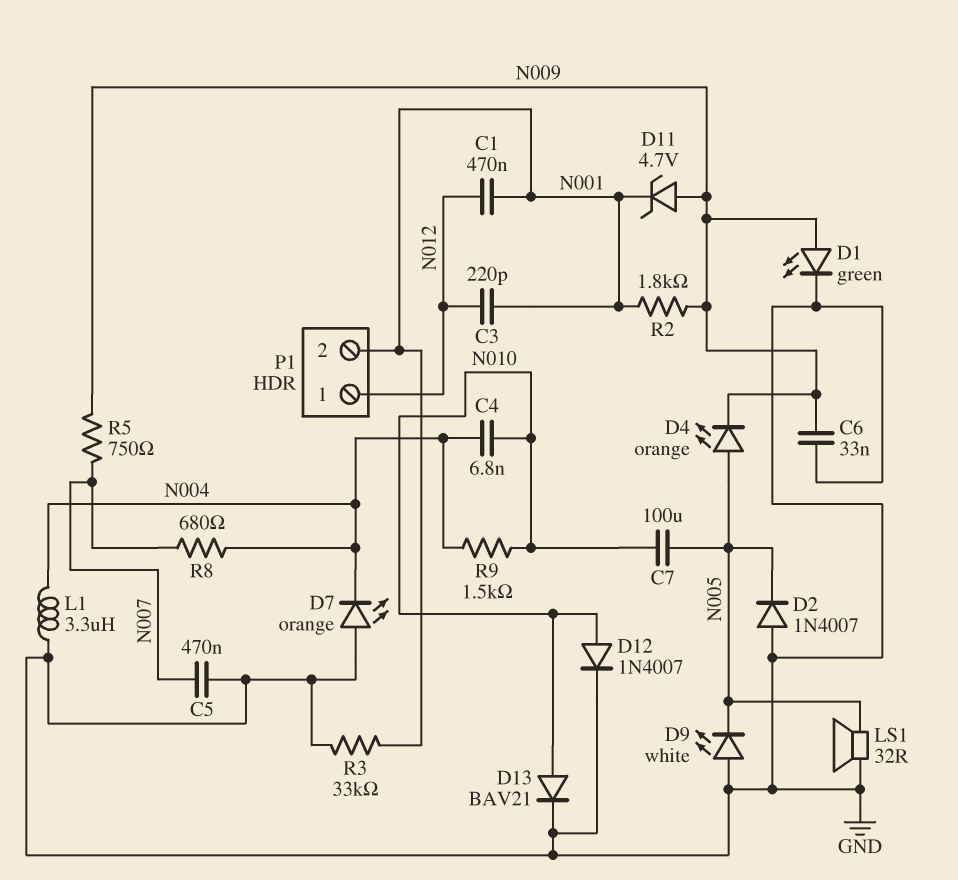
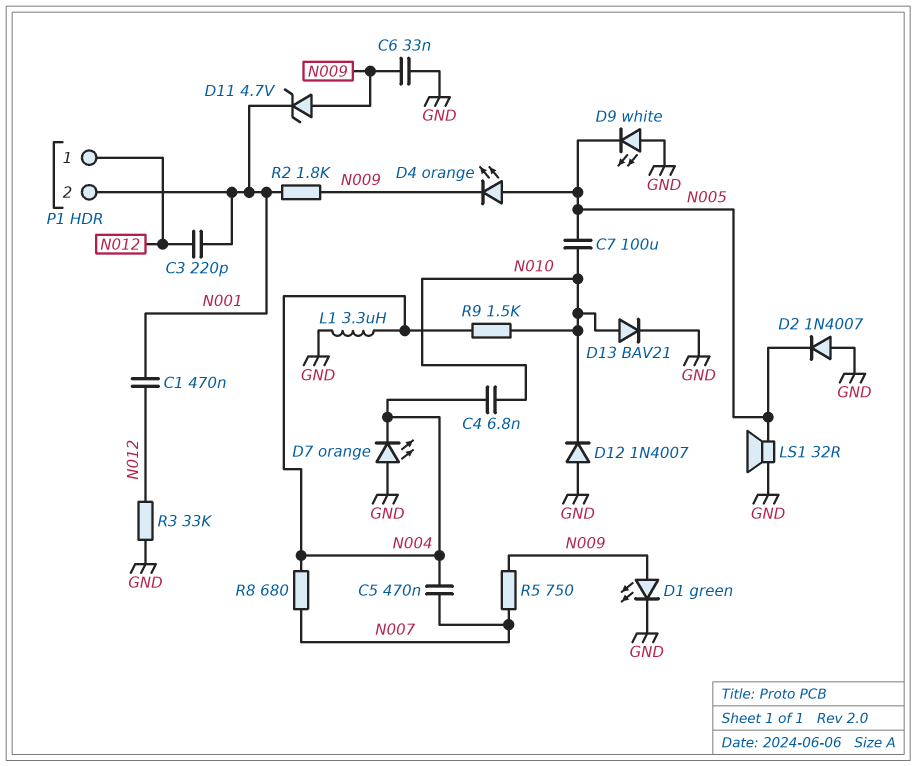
C5: 470nF (GND, N007) -> 470nF (N004, N007)
D12: diode 1N4007 (A N010, K GND) -> diode 1N4007 (A GND, K N010)
R3: 33k (GND, N001) -> 33k (GND, N012)

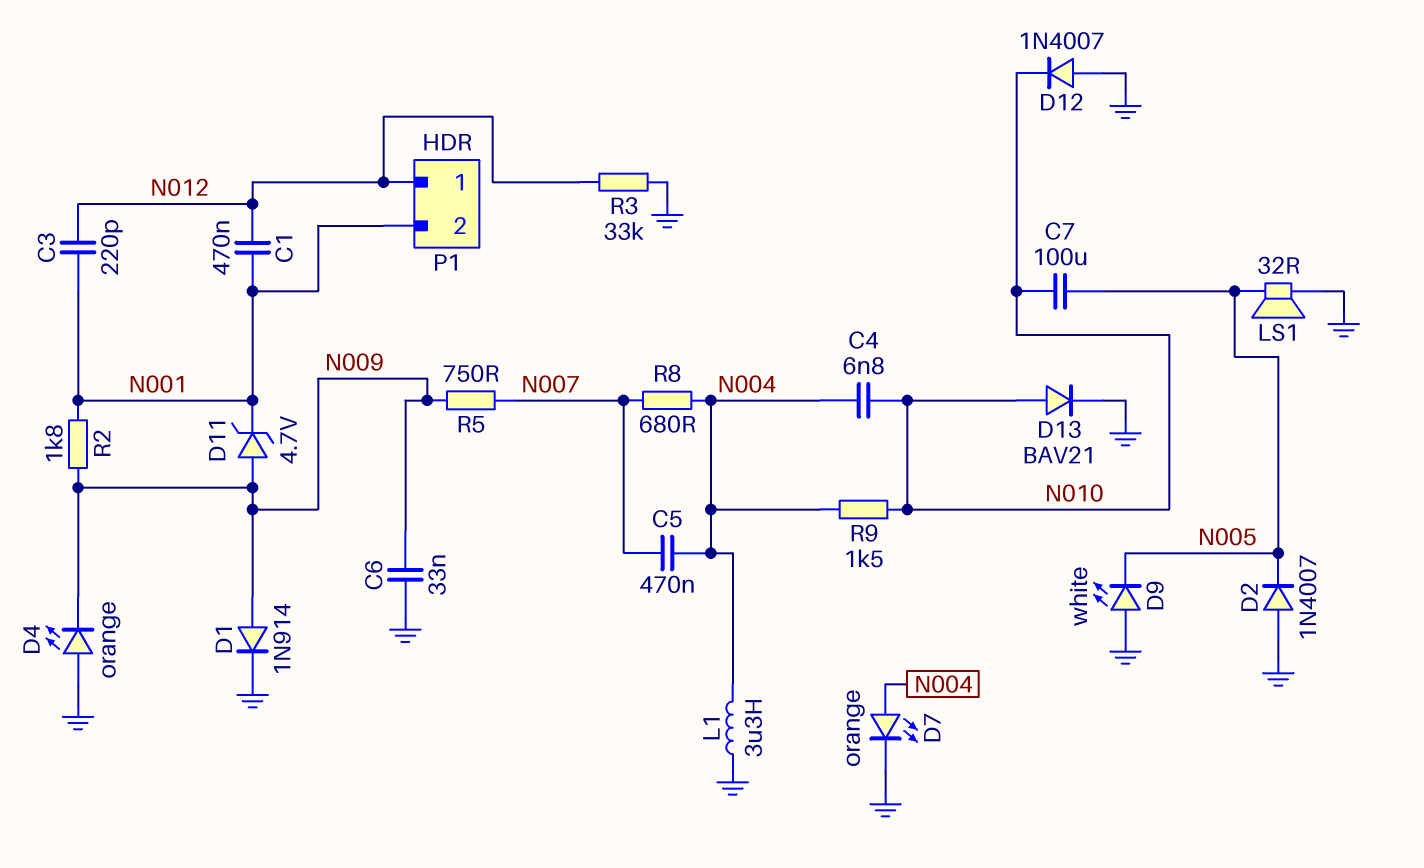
D1: LED green (A N009, K GND) -> diode 1N914 (A N009, K GND)
D4: LED orange (A N005, K N009) -> LED orange (A GND, K N009)
D7: LED orange (A GND, K N004) -> LED orange (A N004, K GND)

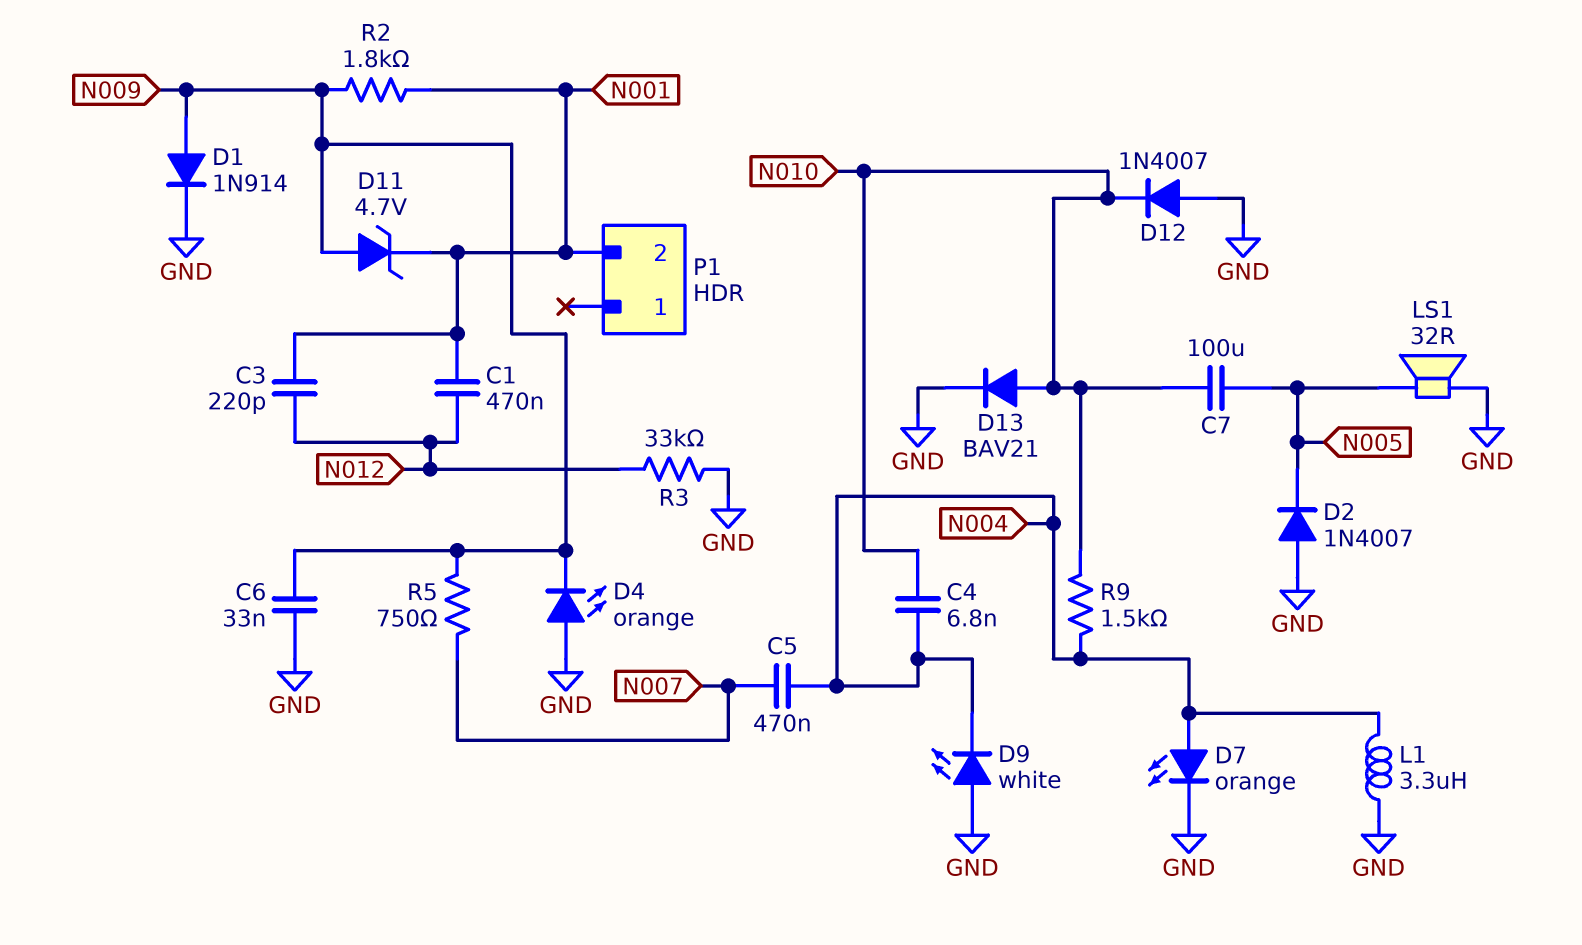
D9: LED white (A GND, K N005) -> LED white (A GND, K N004)
P1 pin 1: N012 -> none
R8: 680 (N004, N007) -> none

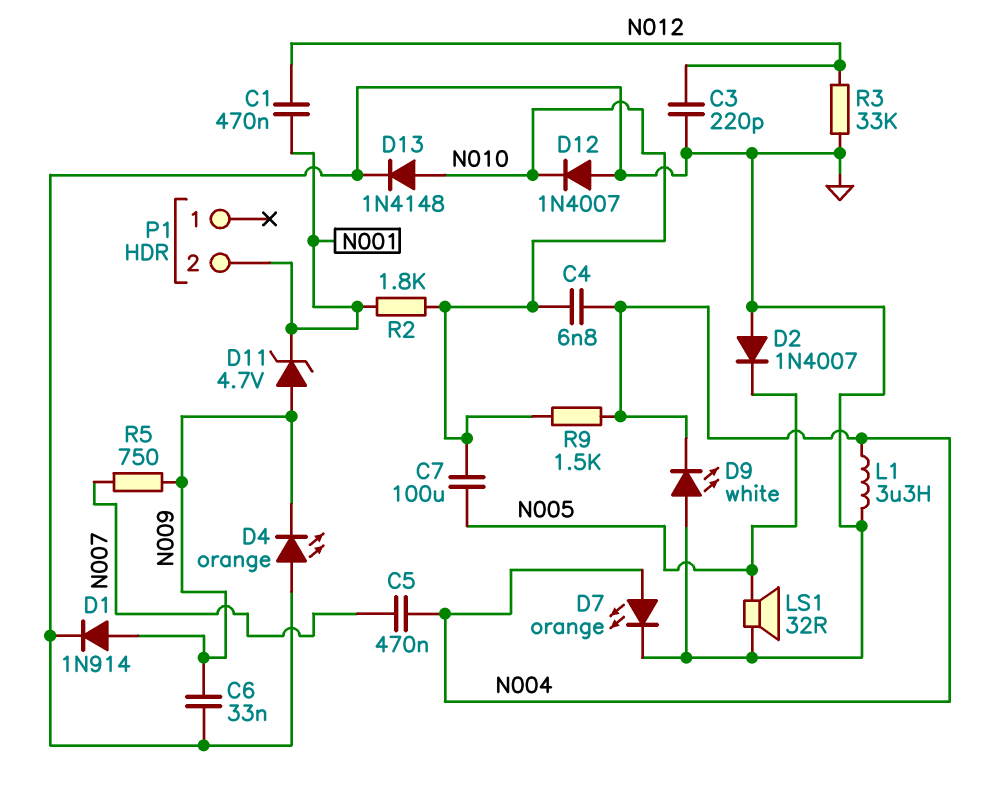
C3: 220pF (N001, N012) -> 220pF (GND, N012)
D13: diode BAV21 (A N010, K GND) -> diode 1N4148 (A N010, K GND)
R2: 1.8k (N001, N009) -> 1.8k (N001, N010)

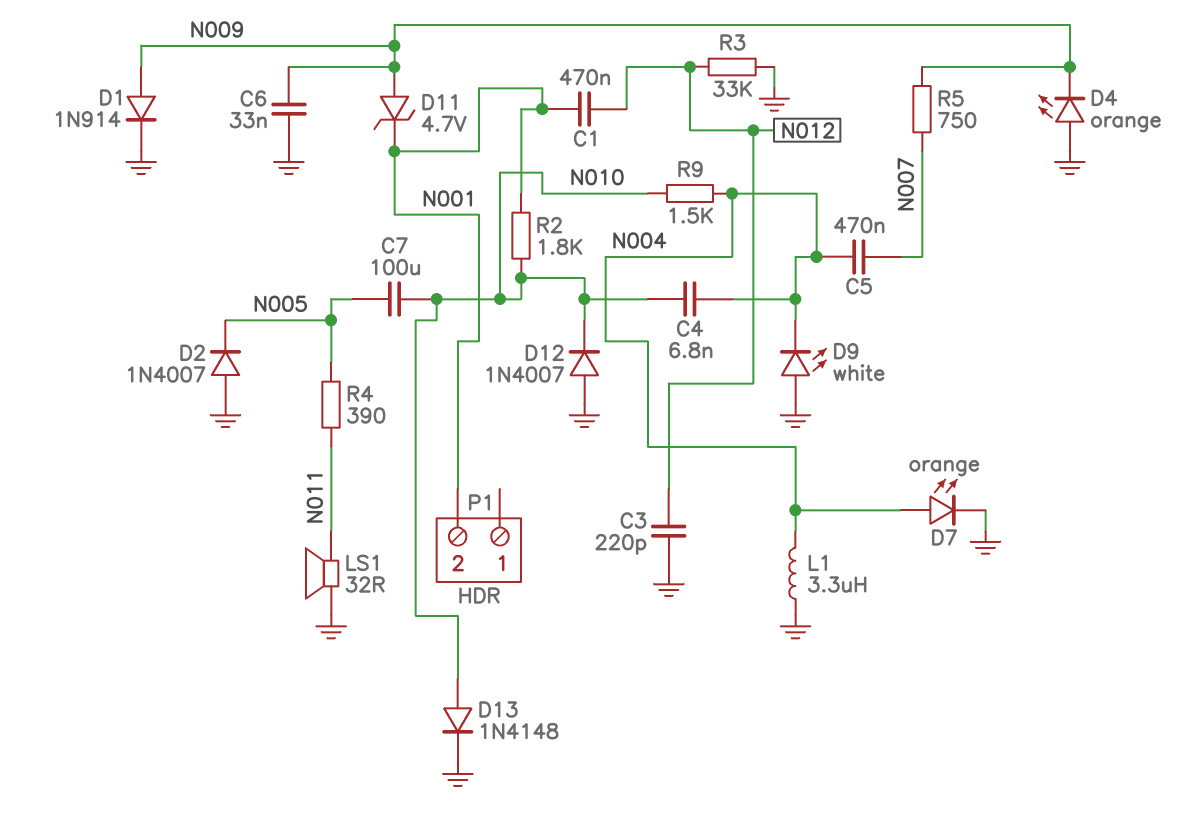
LS1: speaker 32R (GND, N005) -> speaker 32R (GND, N011)
R4: none -> 390 (N005, N011)

